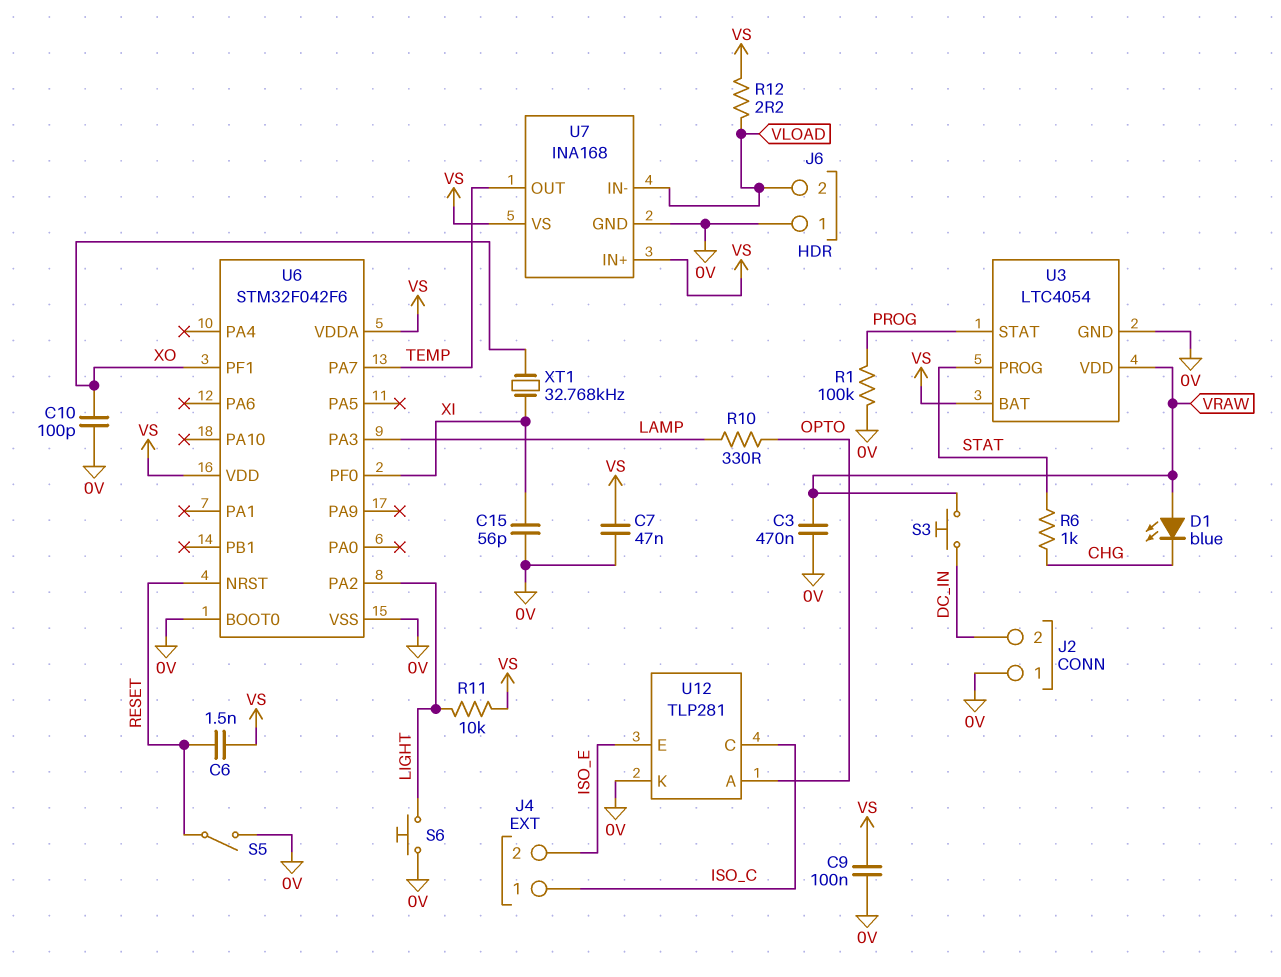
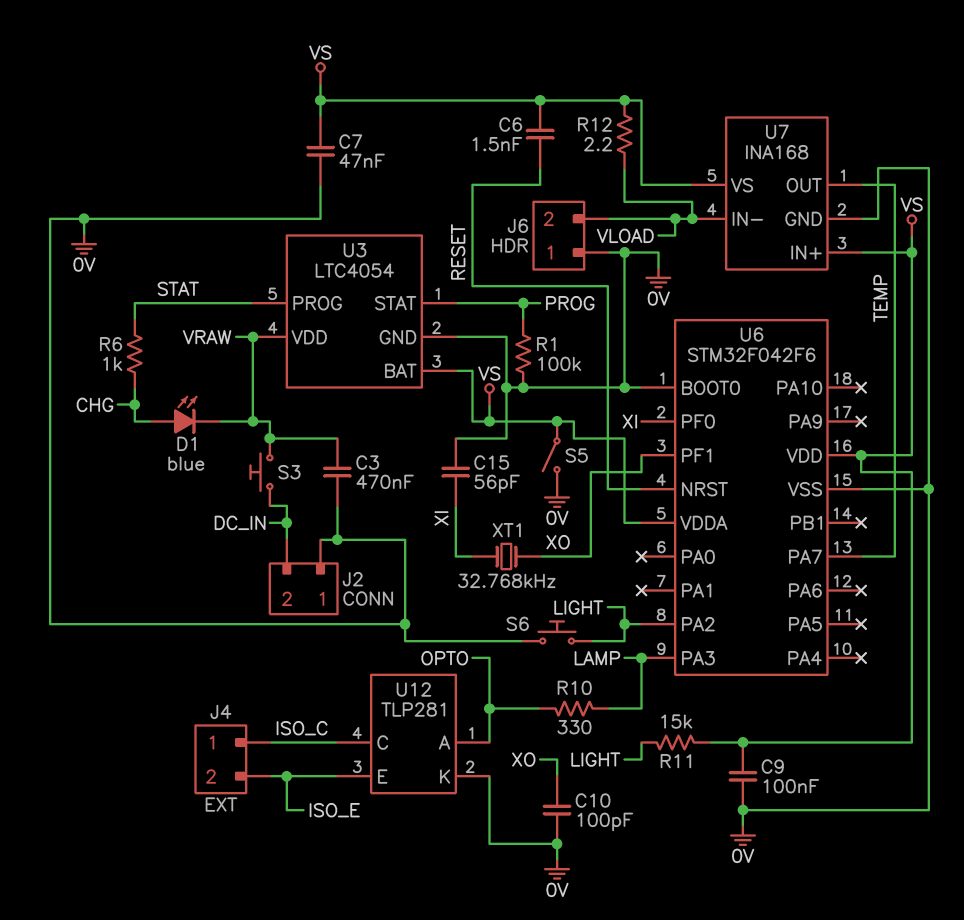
D1: LED blue (A VRAW, K CHG) -> LED blue (A CHG, K VRAW)
R11: 10k (LIGHT, VS) -> 15k (LIGHT, VS)
S5: switch (0V, RESET) -> switch (0V, VS)

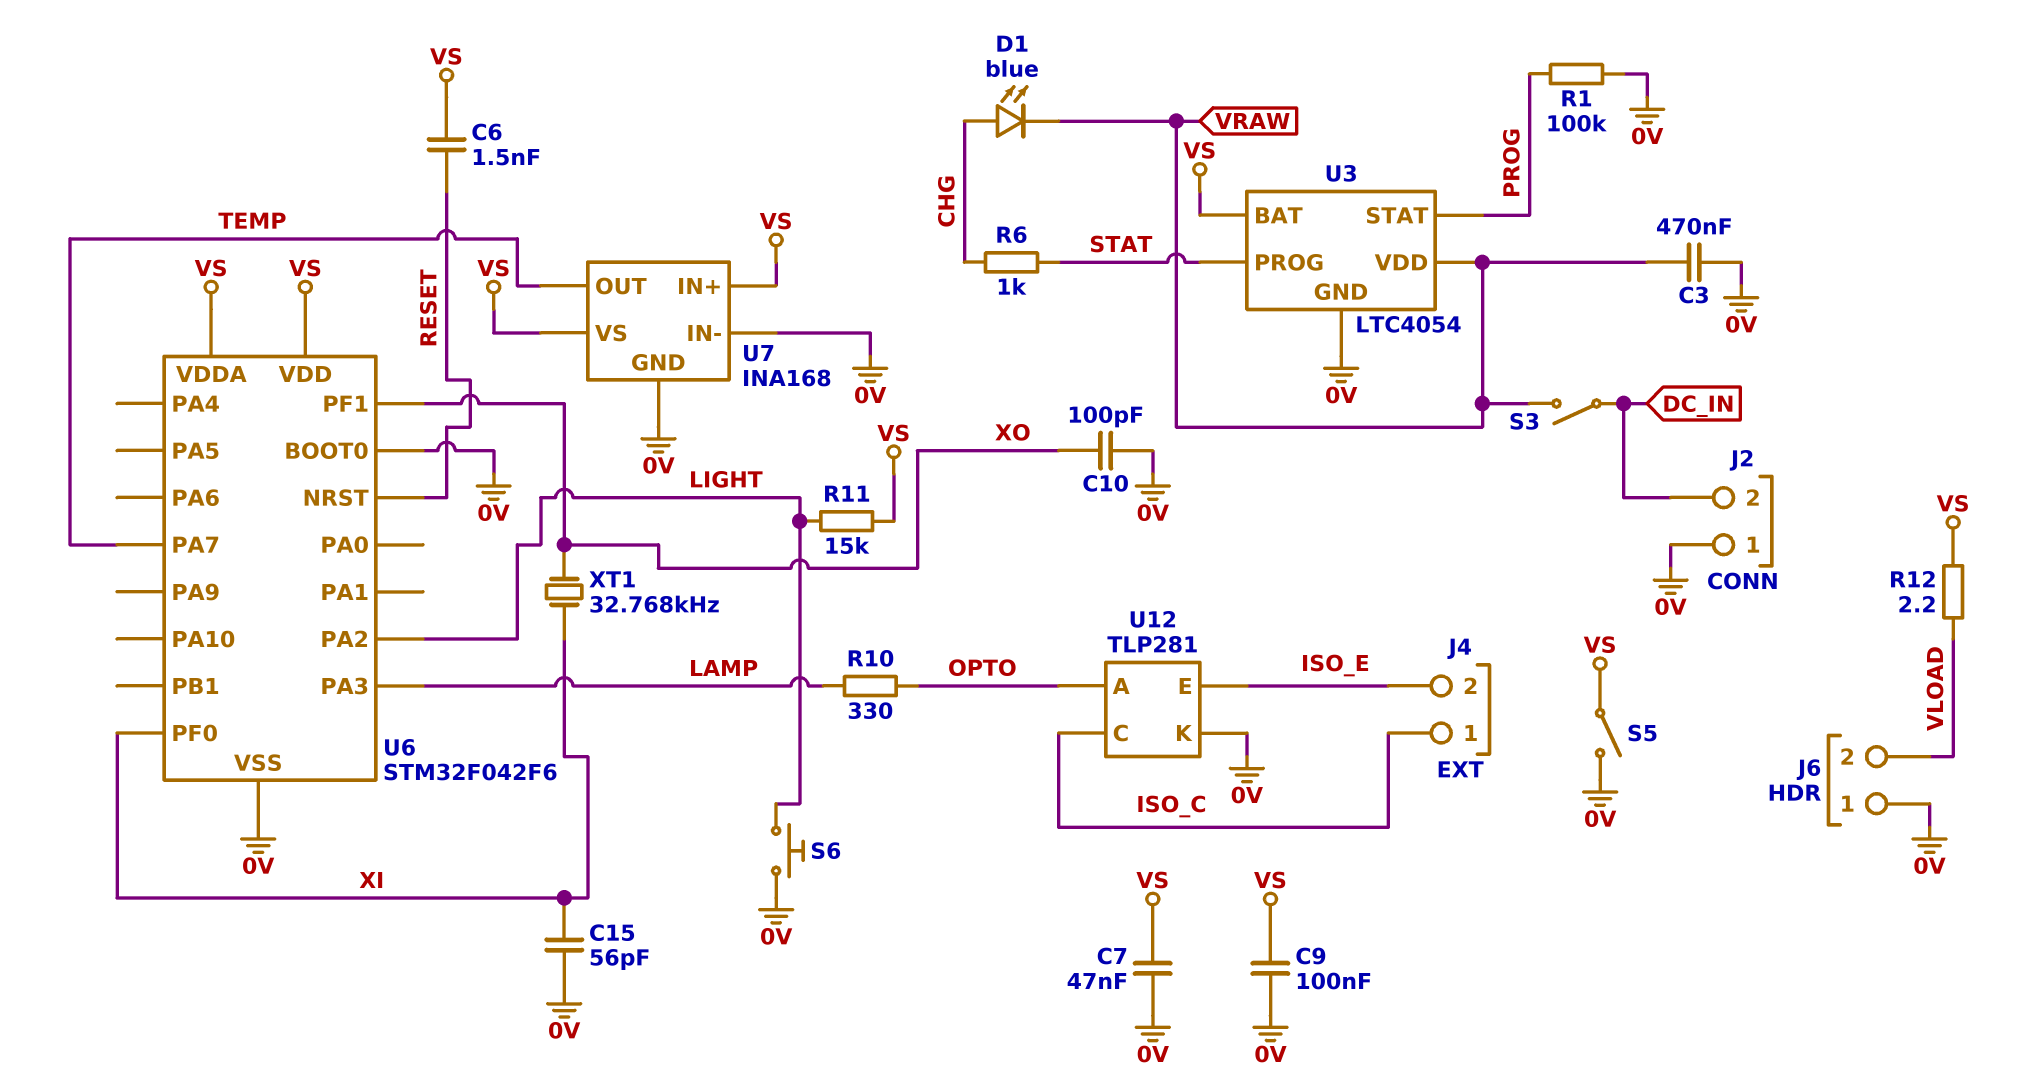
S3: button (DC_IN, VRAW) -> switch (DC_IN, VRAW)
U7 pin IN-: VLOAD -> 0V

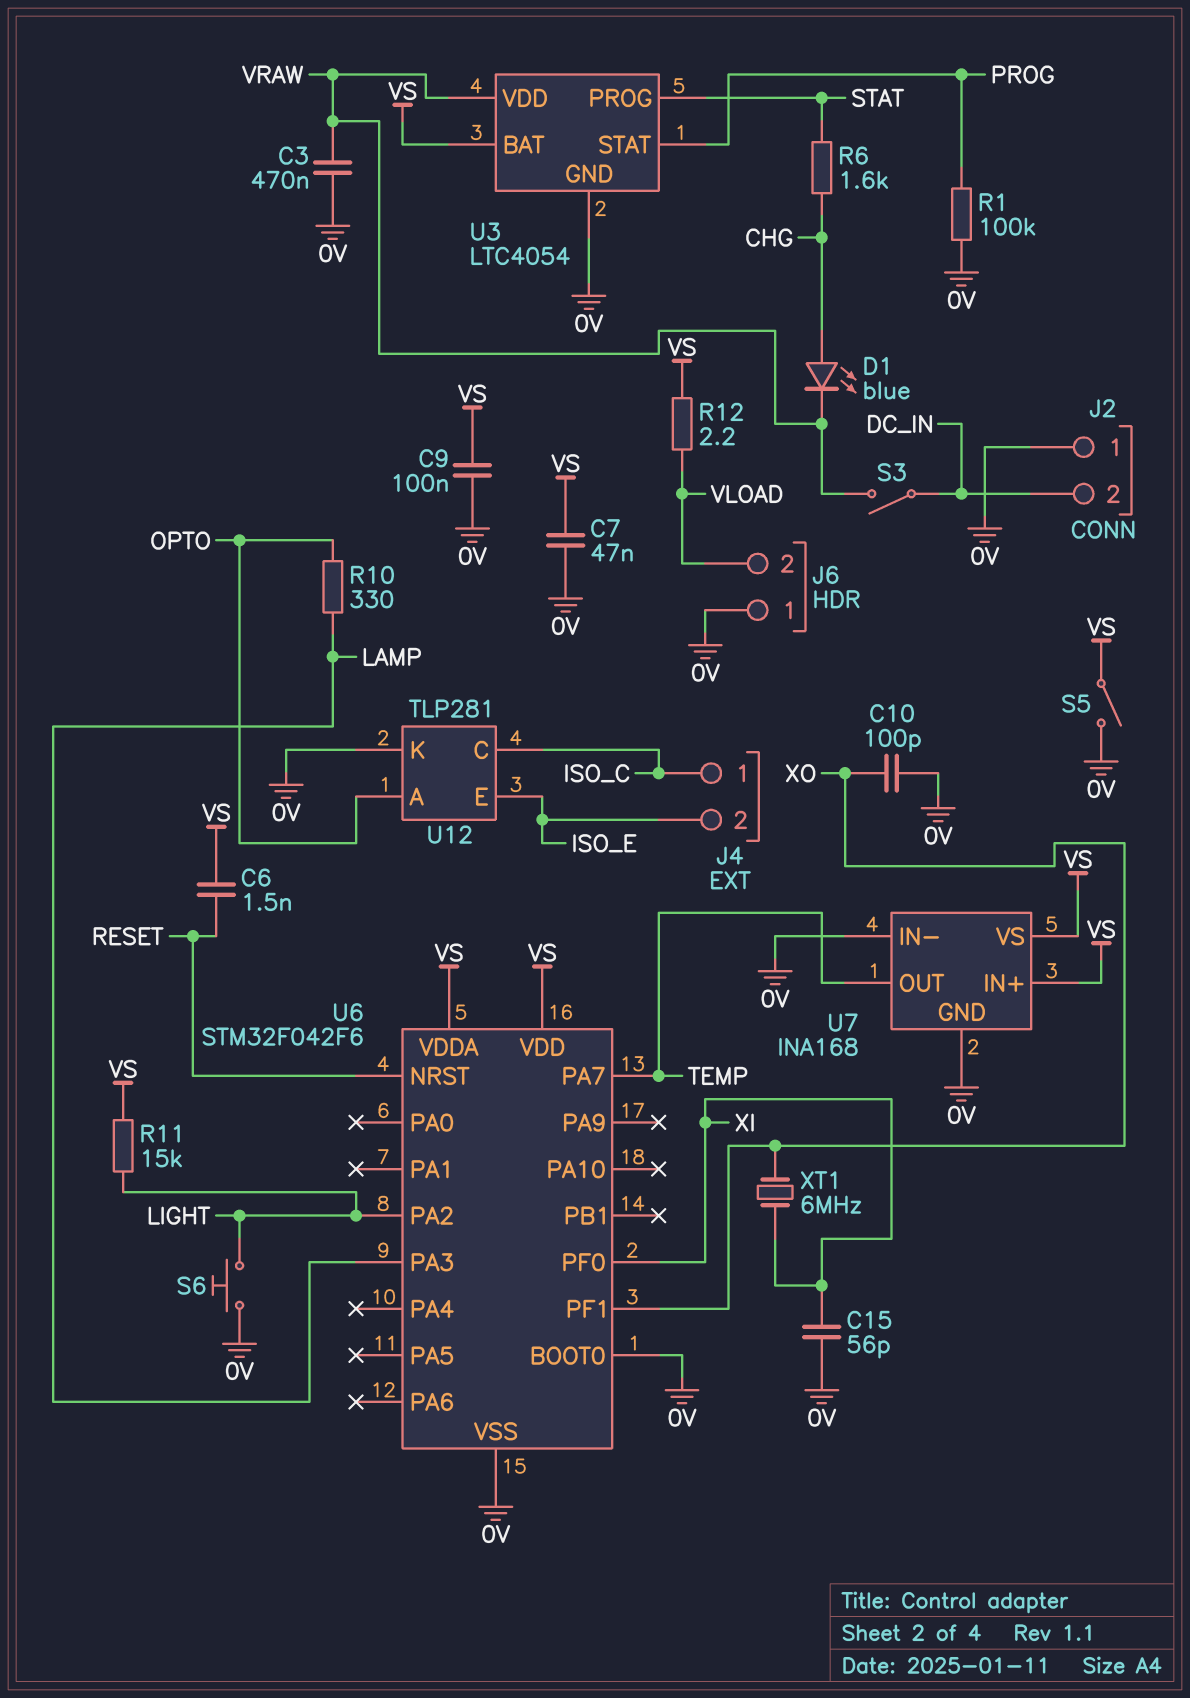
R6: 1k (CHG, STAT) -> 1.6k (CHG, STAT)
XT1: 32.768kHz (XI, XO) -> 6MHz (XI, XO)

